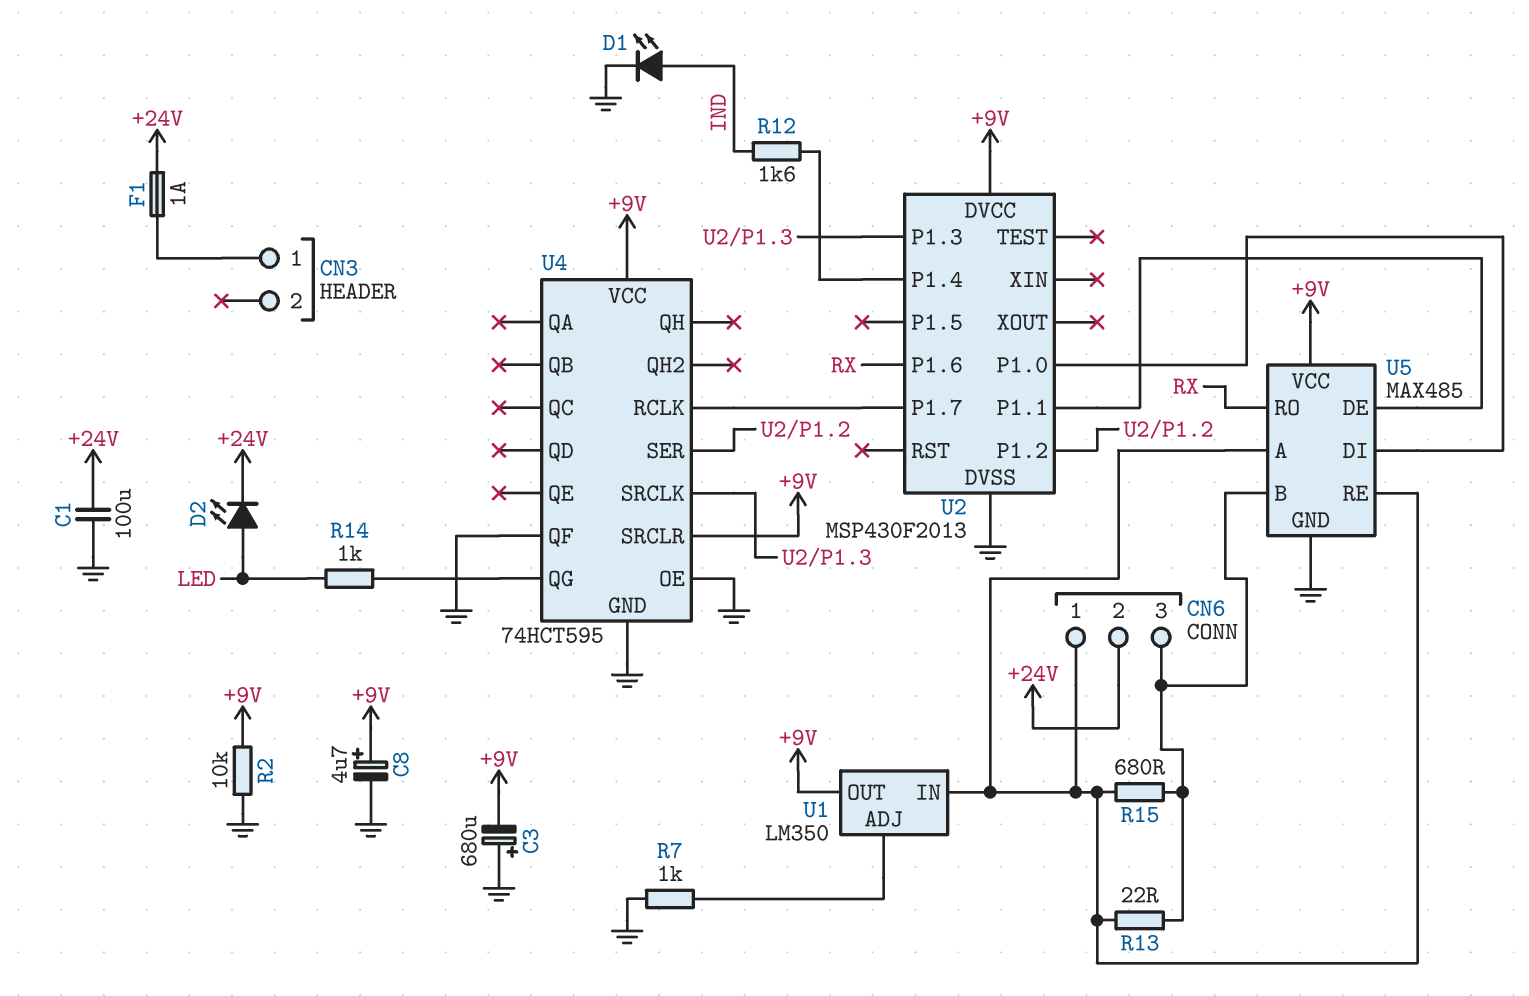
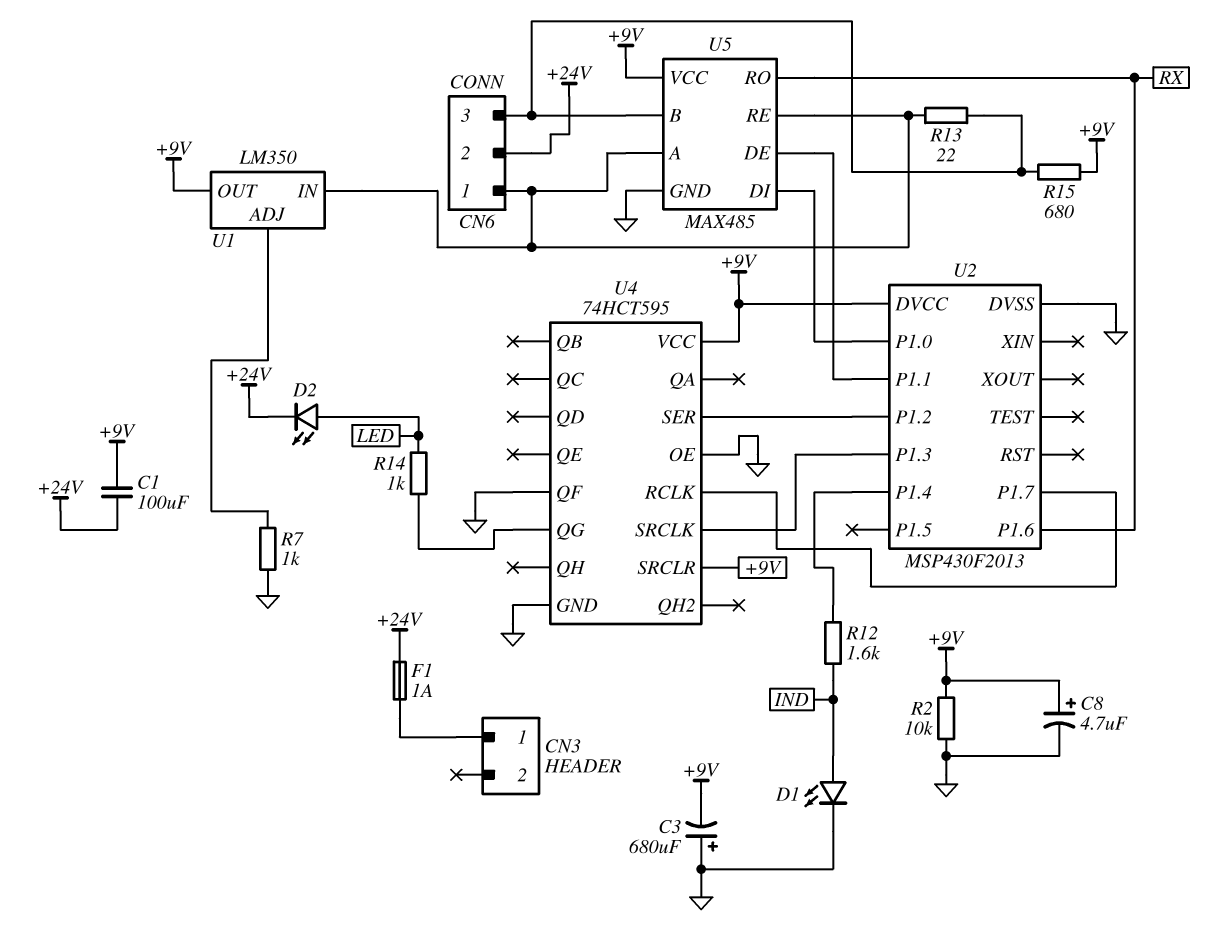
C1: 100uF (+24V, GND) -> 100uF (+9V, +24V)
R15: 680 (CN6/1, CN6/3) -> 680 (+9V, CN6/3)

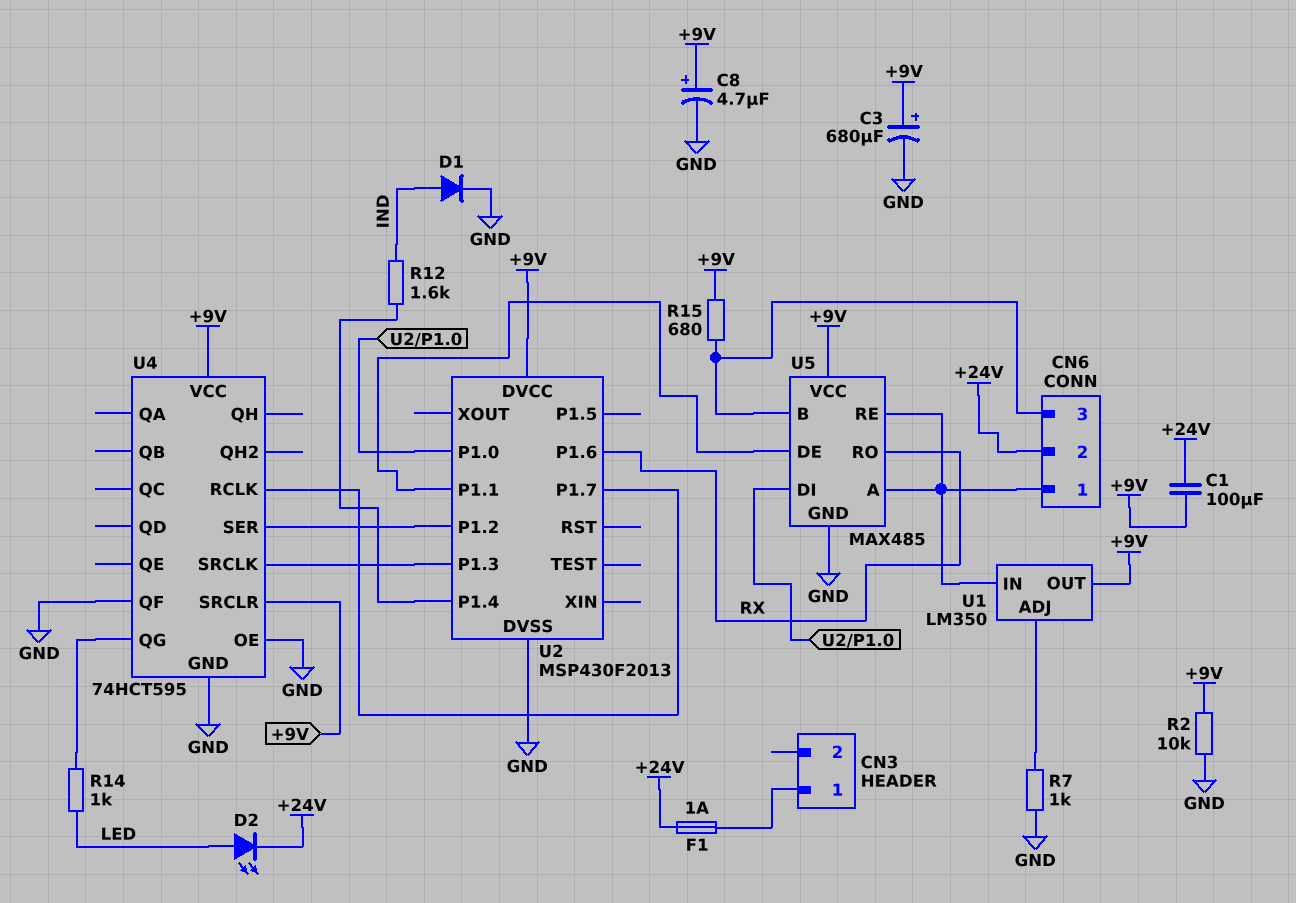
C3: 680uF (plus GND, minus +9V) -> 680uF (plus +9V, minus GND)
D1: LED (A IND, K GND) -> diode (A IND, K GND)
R13: 22 (CN6/1, CN6/3) -> none

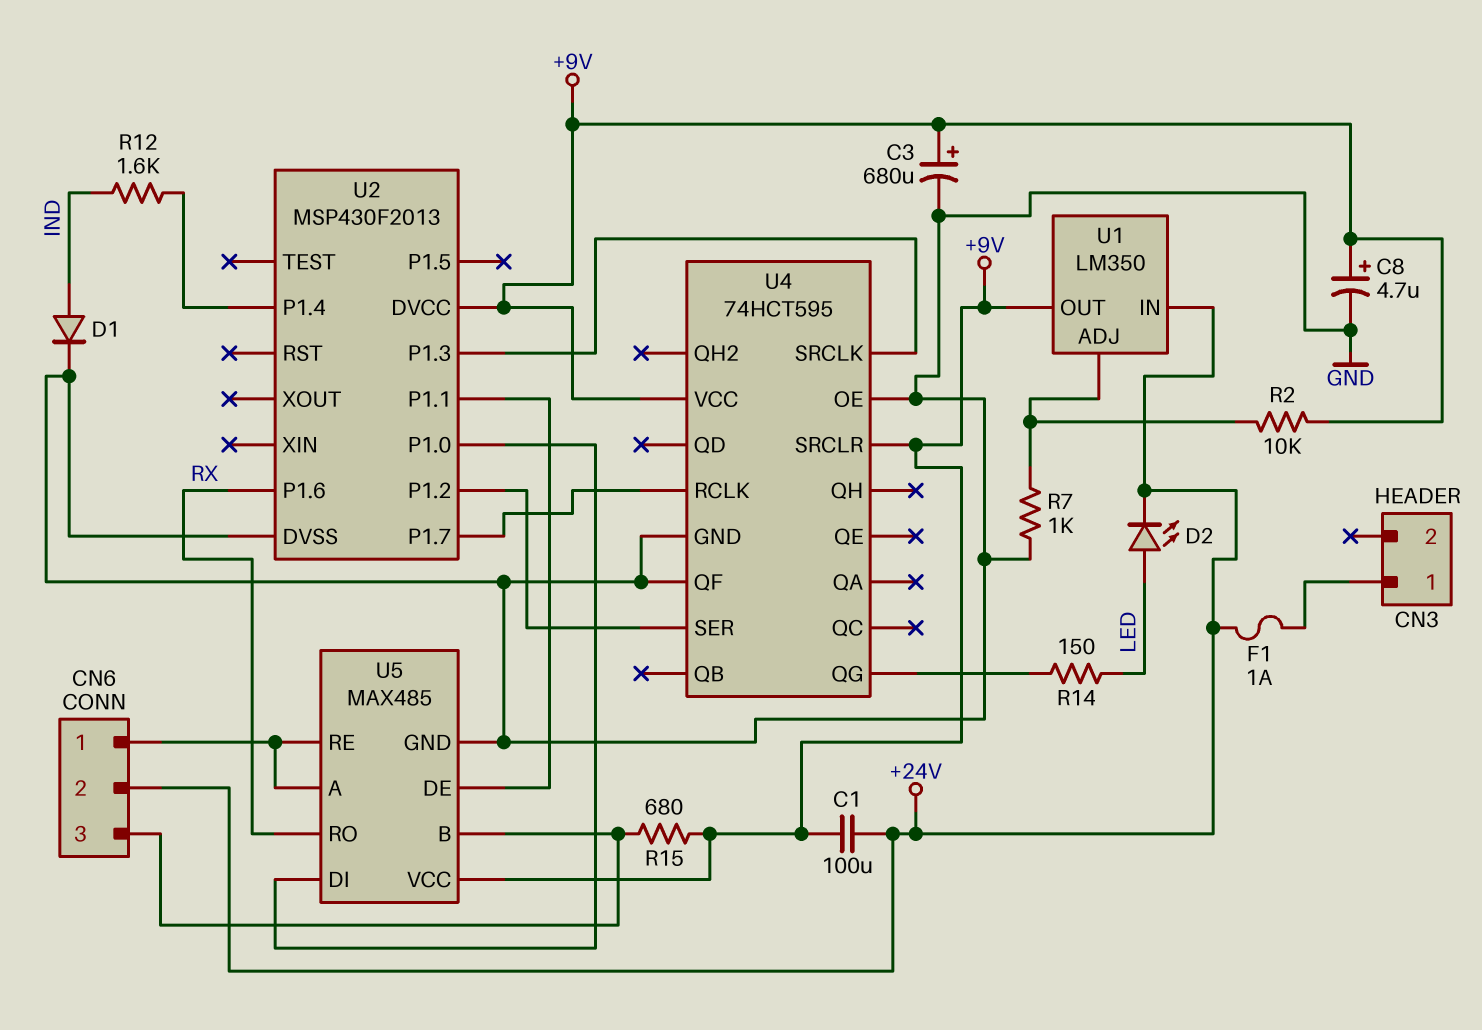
R2: 10k (+9V, GND) -> 10k (+9V, U1/ADJ)
R14: 1k (LED, U4/QG) -> 150 (LED, U4/QG)
U1 pin IN: CN6/1 -> +24V

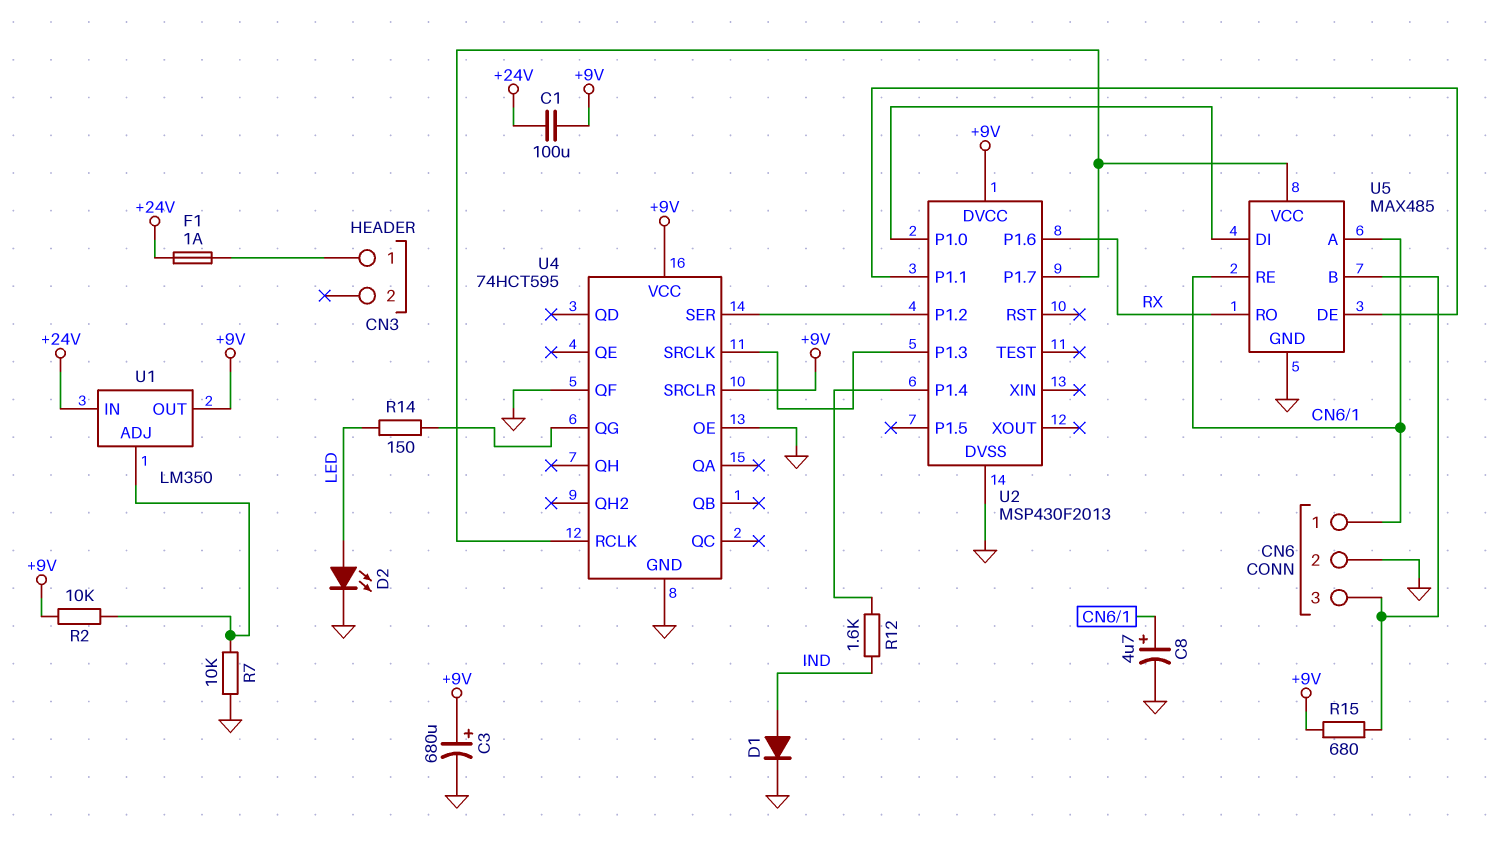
C8: 4.7uF (plus +9V, minus GND) -> 4.7uF (plus CN6/1, minus GND)
CN6 pin 2: +24V -> GND
D2: LED (A LED, K +24V) -> LED (A LED, K GND)
R7: 1k (GND, U1/ADJ) -> 10k (GND, U1/ADJ)
U5 pin VCC: +9V -> U2/P1.7

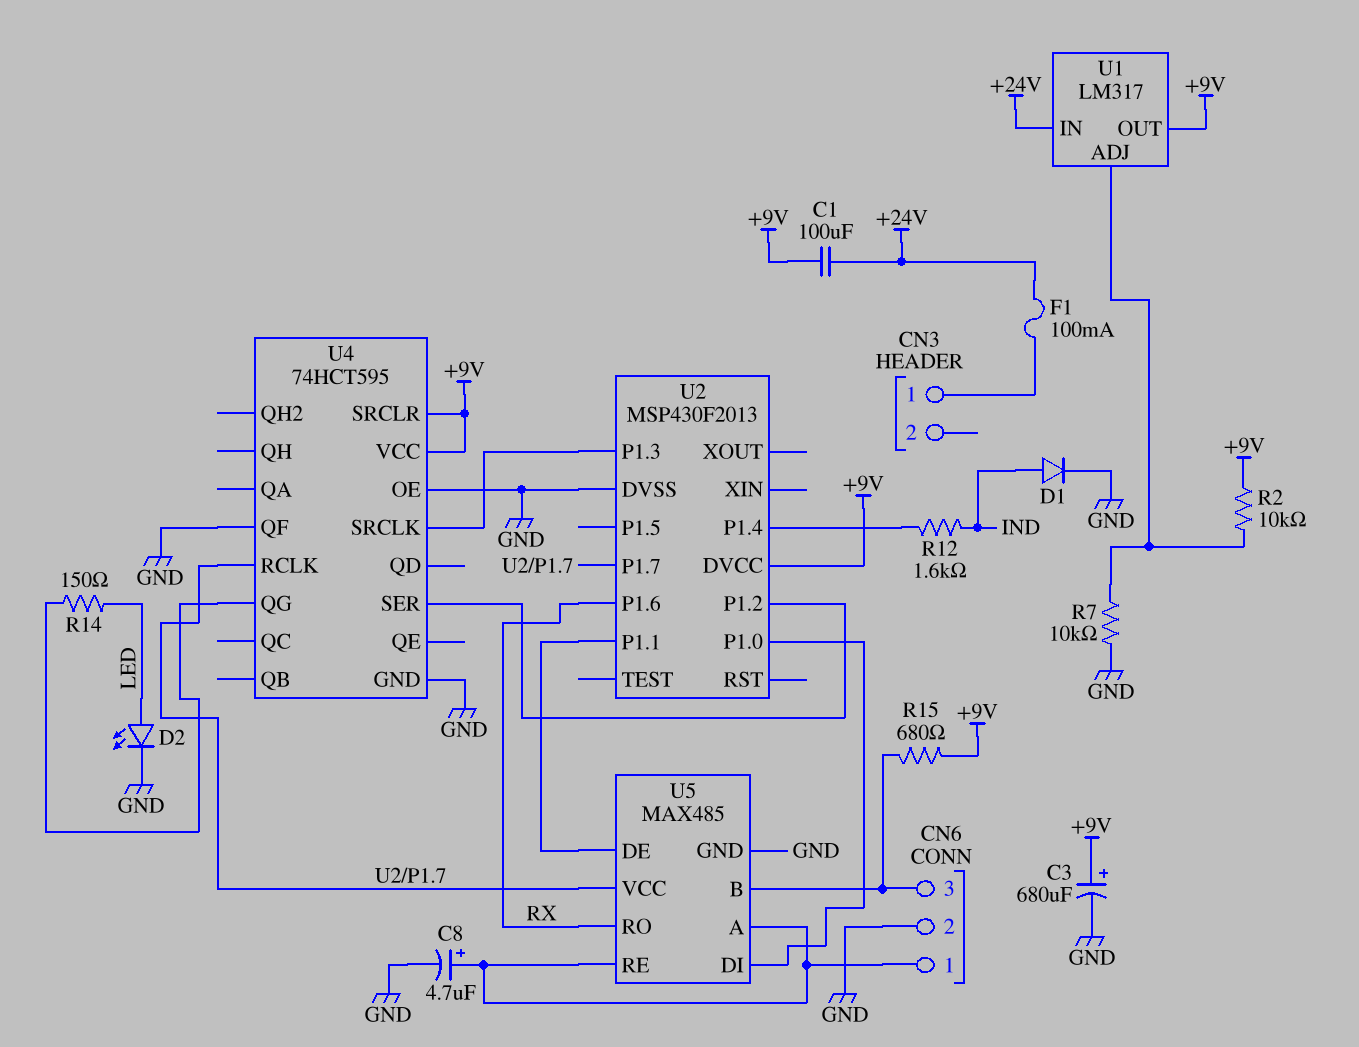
F1: 1A (+24V, CN3/1) -> 100mA (+24V, CN3/1)
U1: LM350 -> LM317

